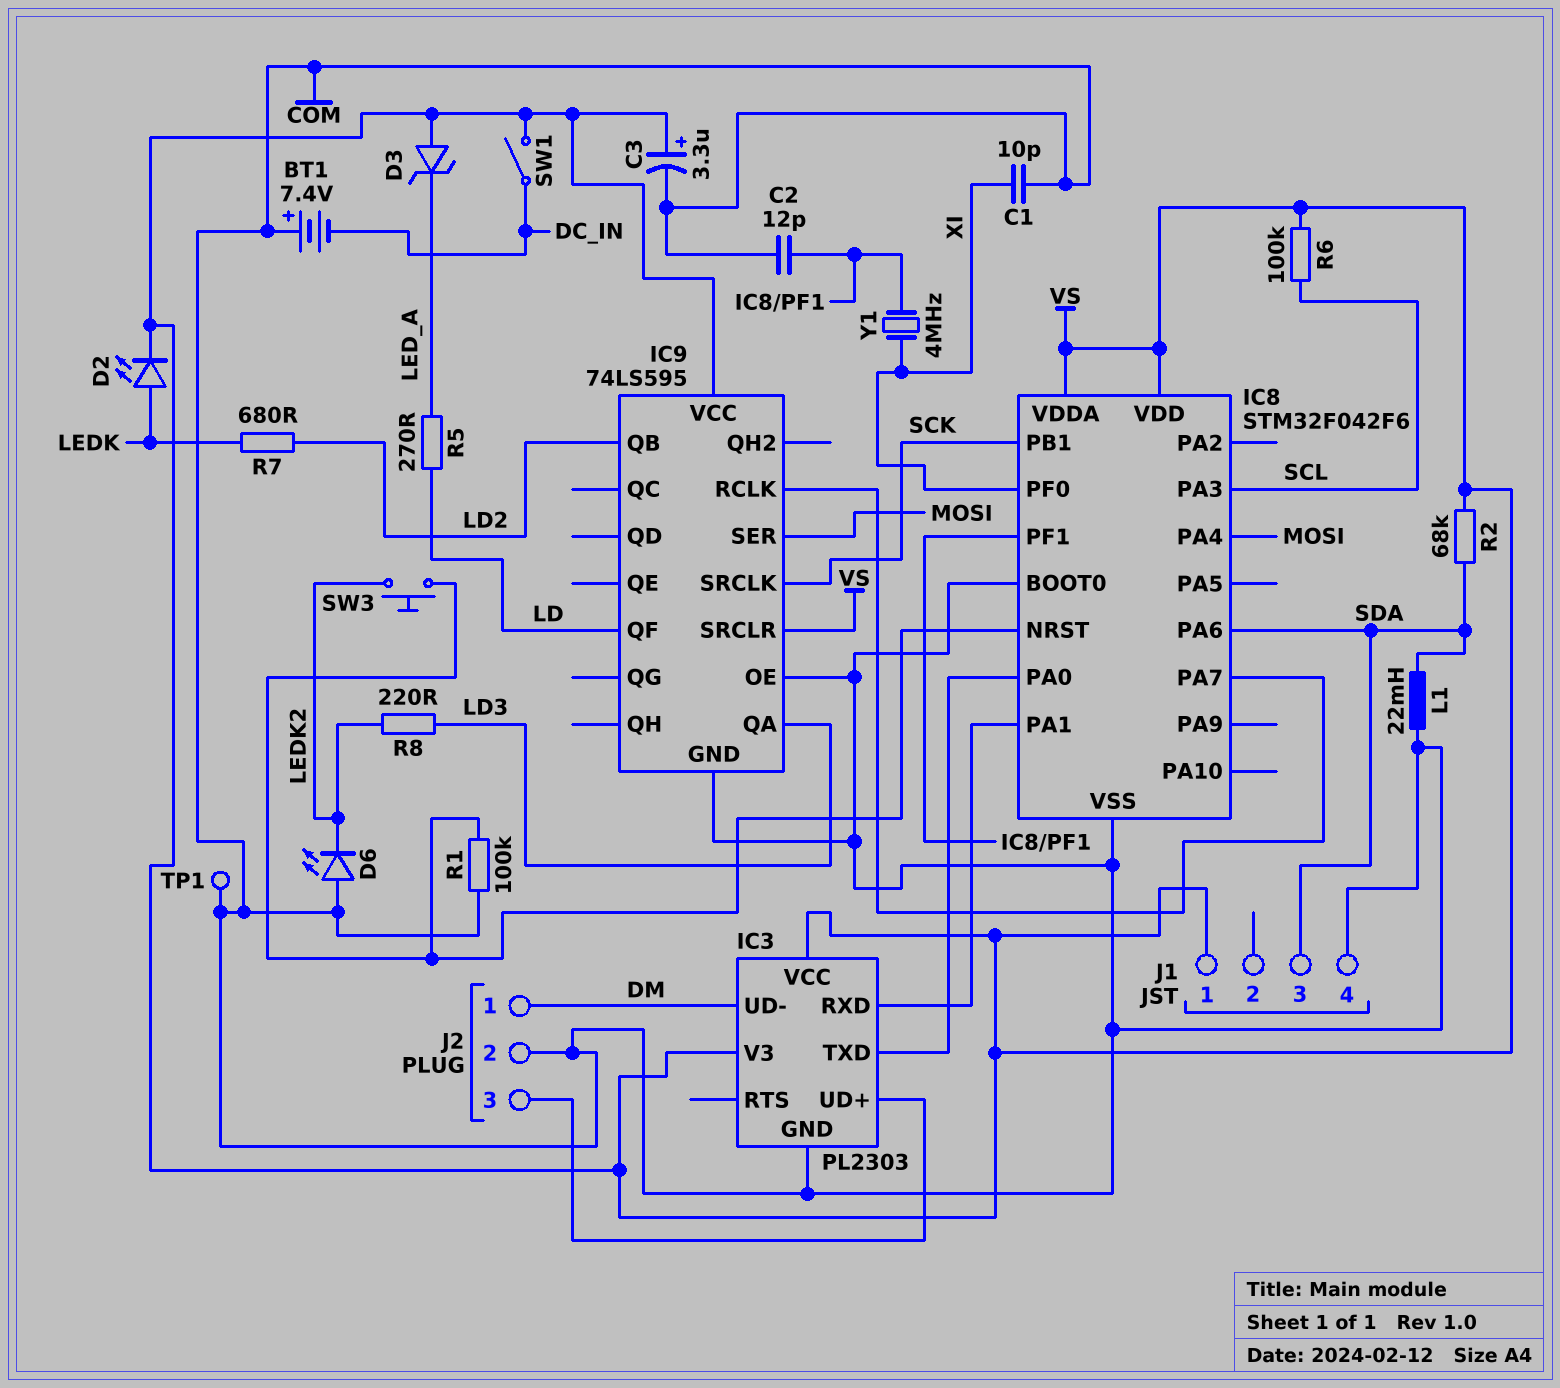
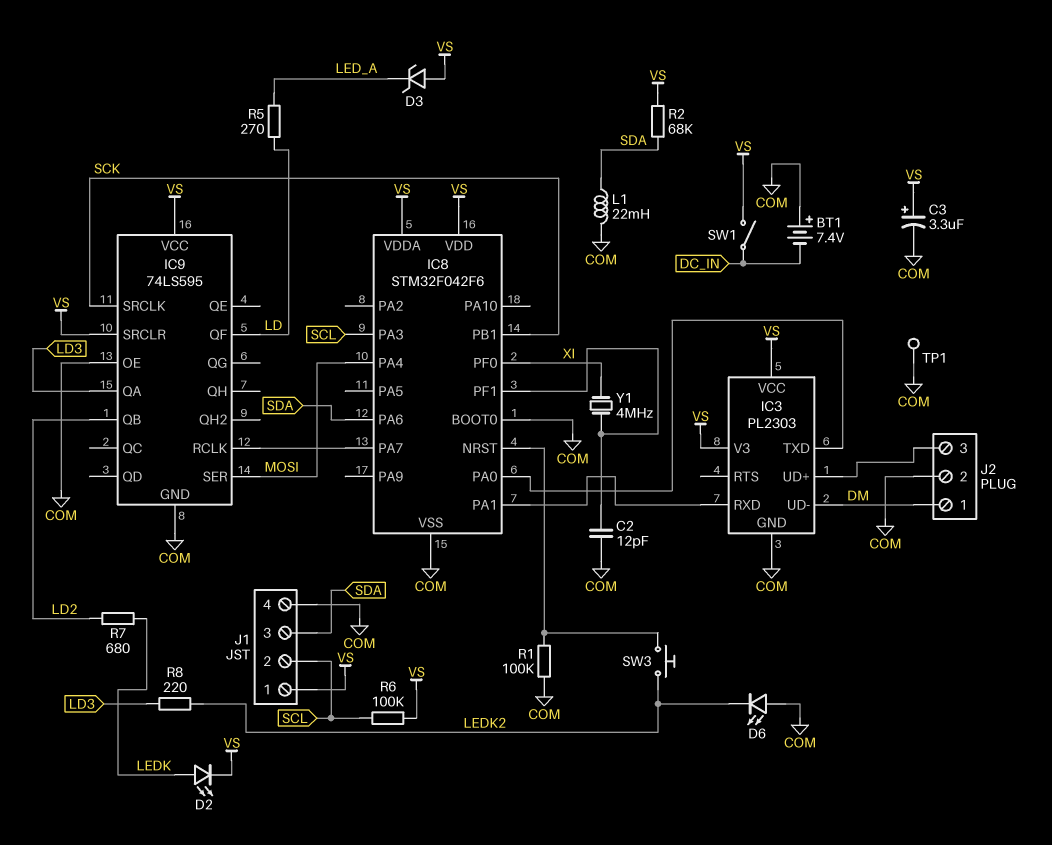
C1: 10pF (COM, XI) -> none
J1 pin 2: none -> SCL

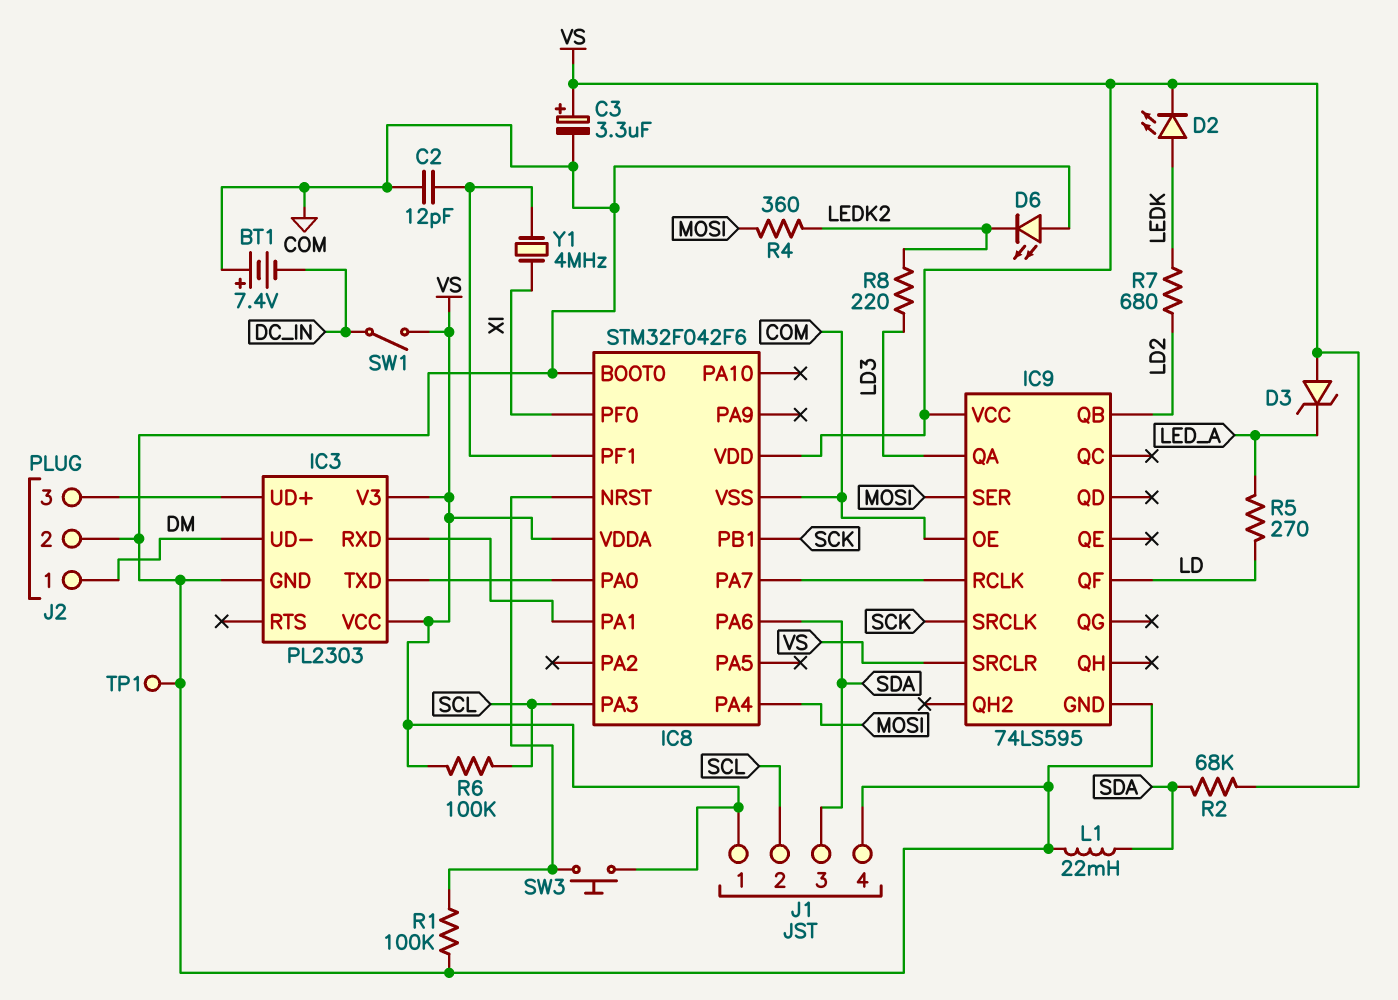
R4: none -> 360 (LEDK2, MOSI)
SW3: button (IC8/NRST, LEDK2) -> button (IC8/NRST, VS)

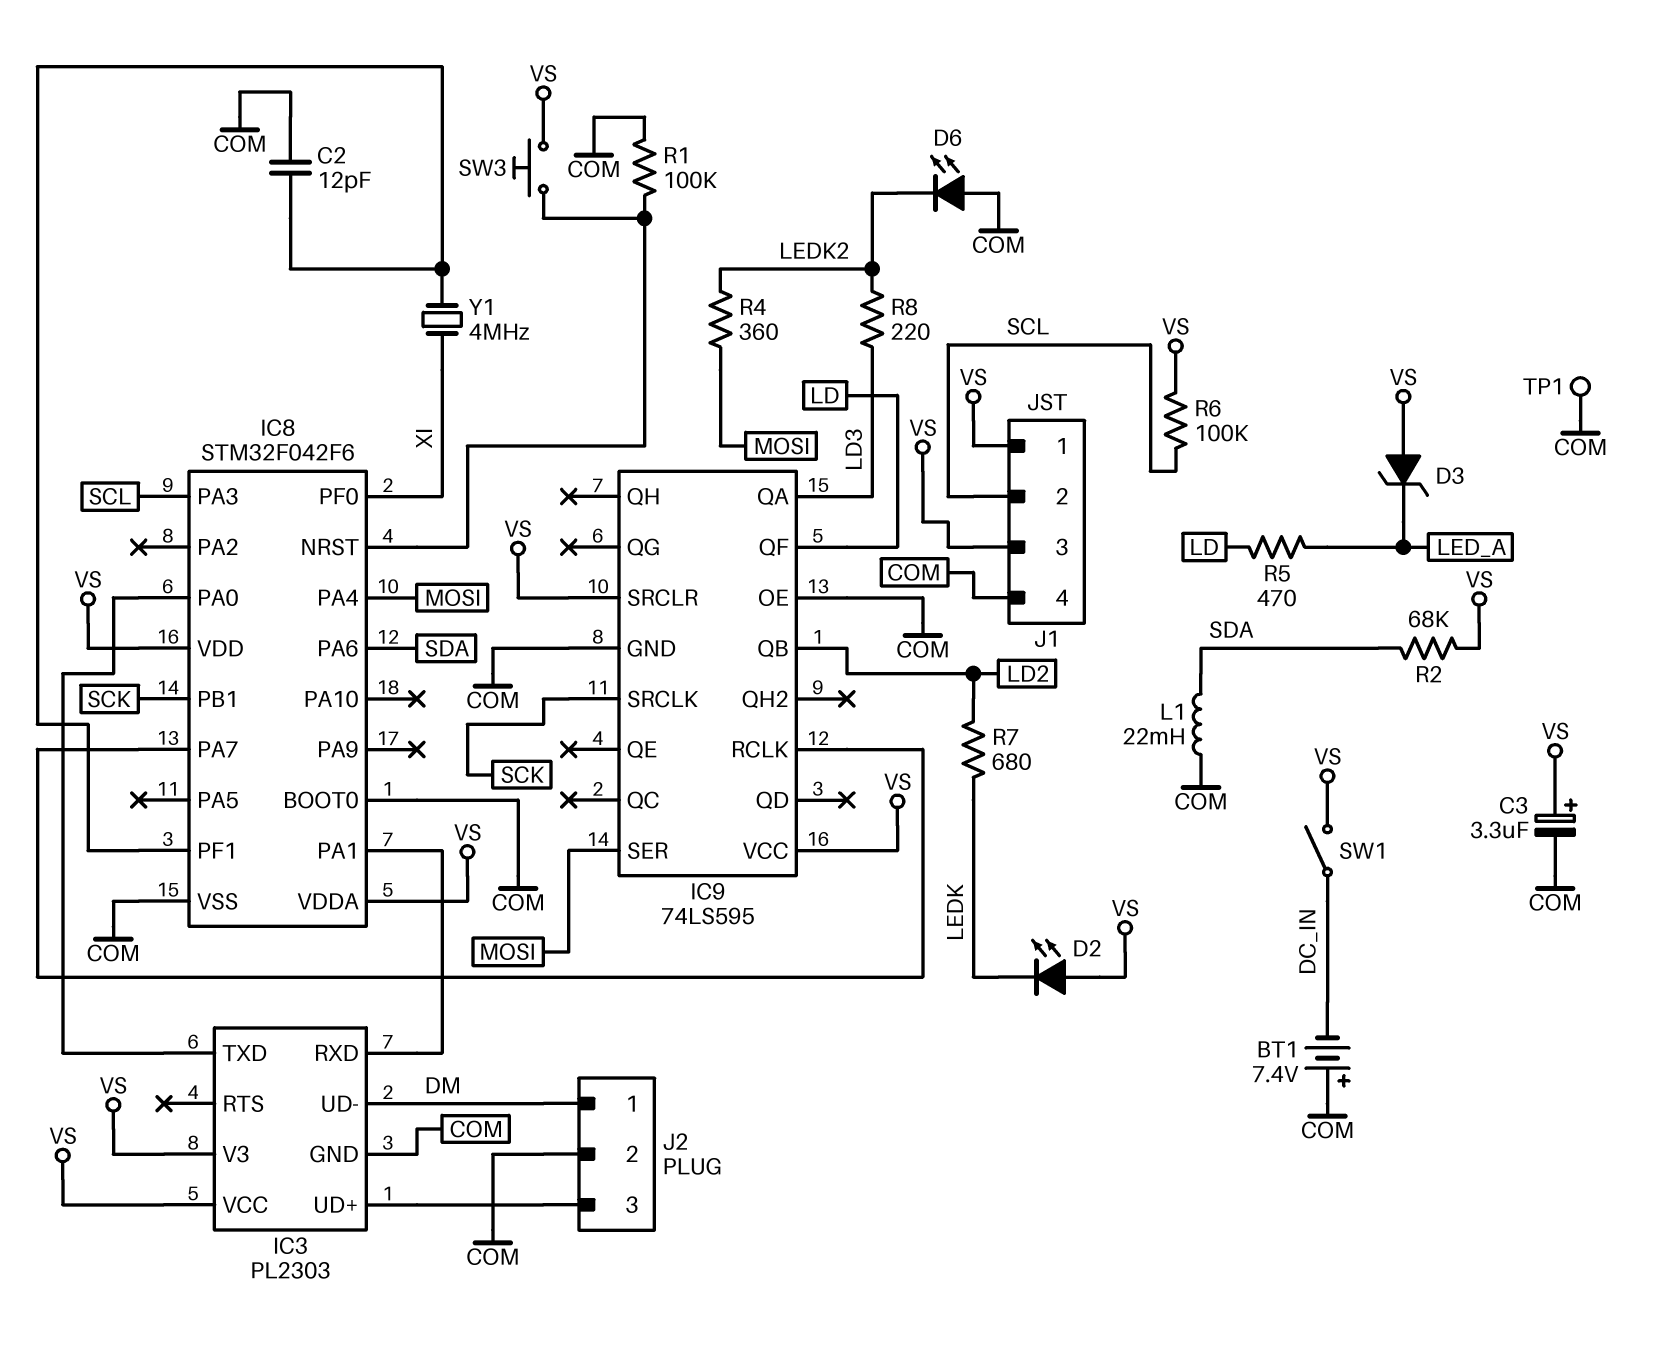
D2: LED (A LEDK, K VS) -> LED (A VS, K LEDK)
J1 pin 3: SDA -> VS
R5: 270 (LD, LED_A) -> 470 (LD, LED_A)

